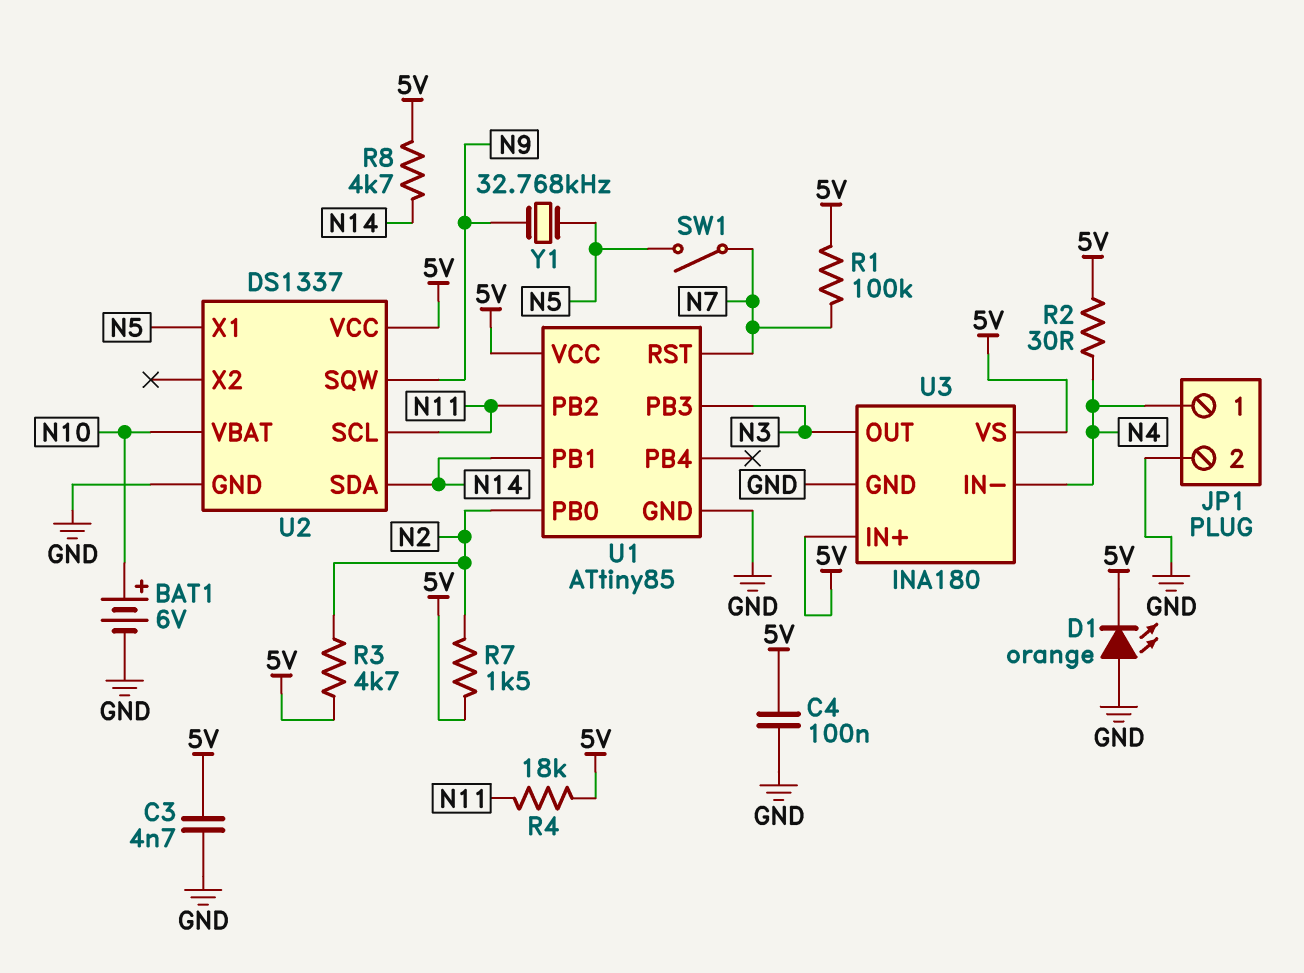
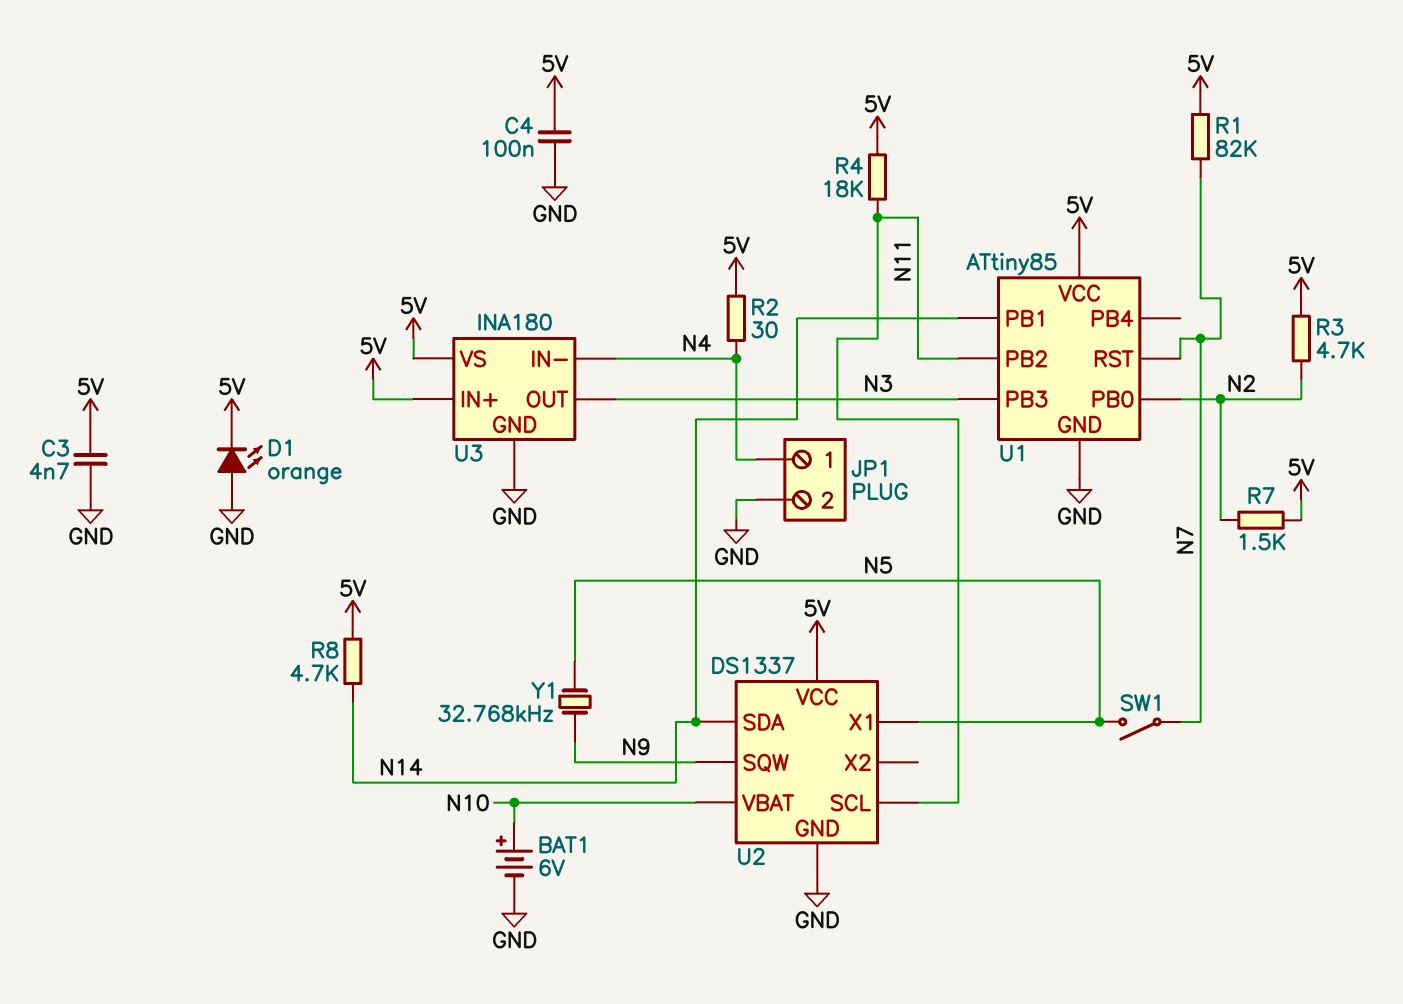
R1: 100k (5V, N7) -> 82k (5V, N7)

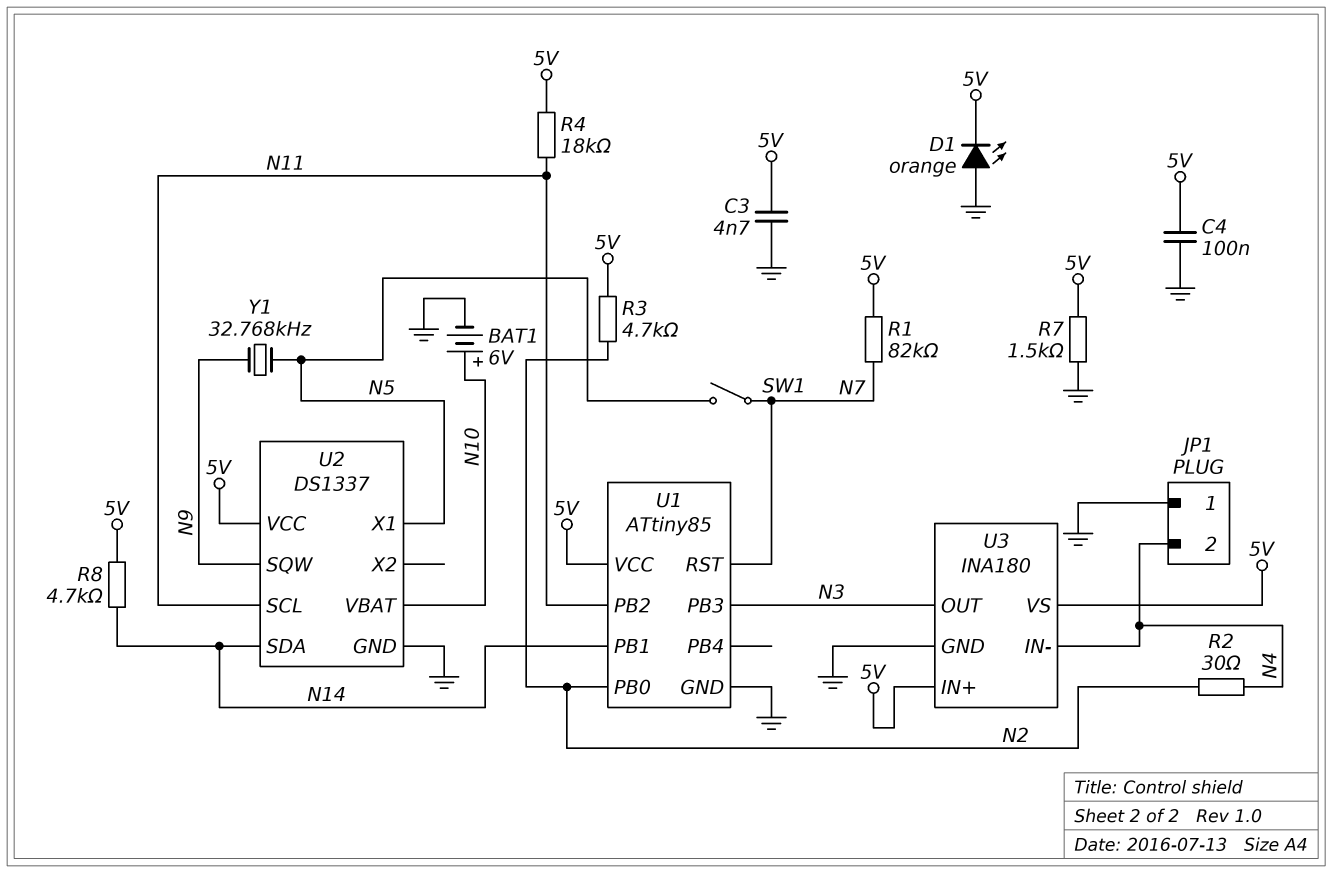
JP1 pin 1: N4 -> GND
JP1 pin 2: GND -> N4
R2: 30 (5V, N4) -> 30 (N2, N4)
R7: 1.5k (5V, N2) -> 1.5k (5V, GND)

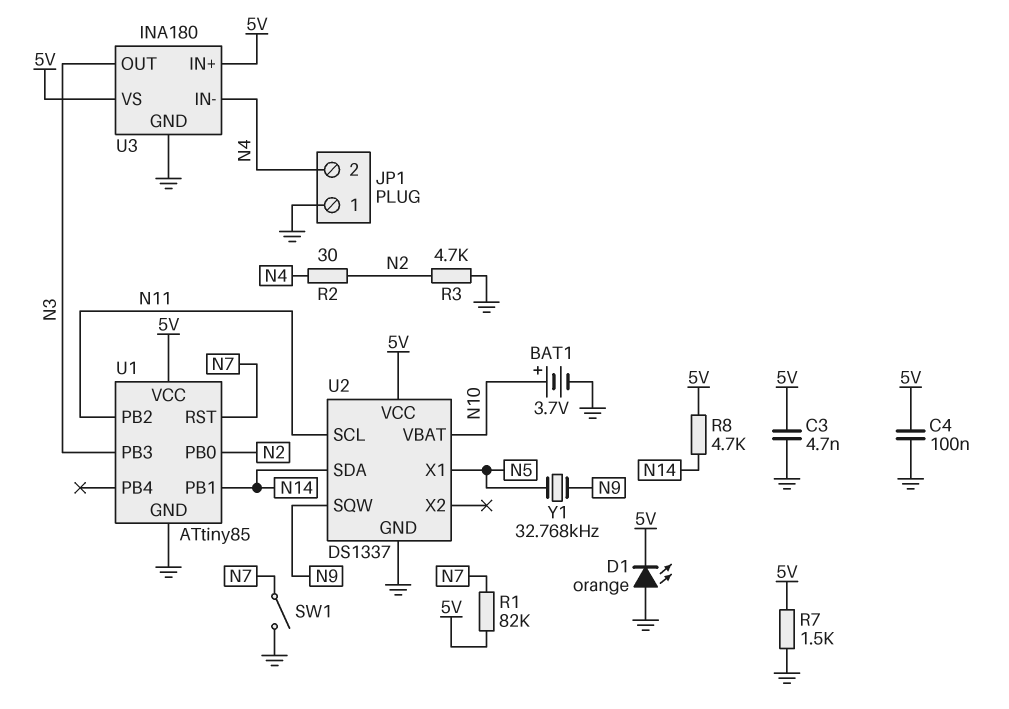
BAT1: 6V (plus N10, minus GND) -> 3.7V (plus N10, minus GND)
R3: 4.7k (5V, N2) -> 4.7k (GND, N2)
R4: 18k (5V, N11) -> none
SW1: switch (N5, N7) -> switch (GND, N7)

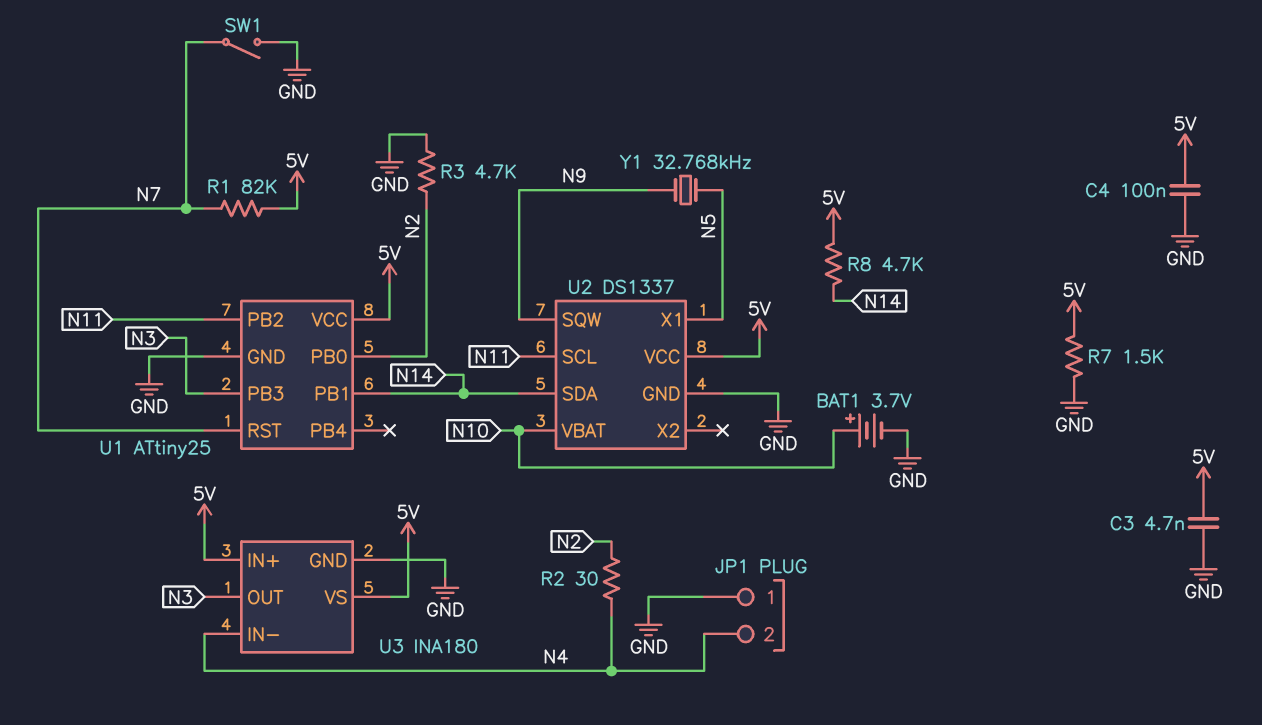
D1: LED orange (A GND, K 5V) -> none
U1: ATtiny85 -> ATtiny25

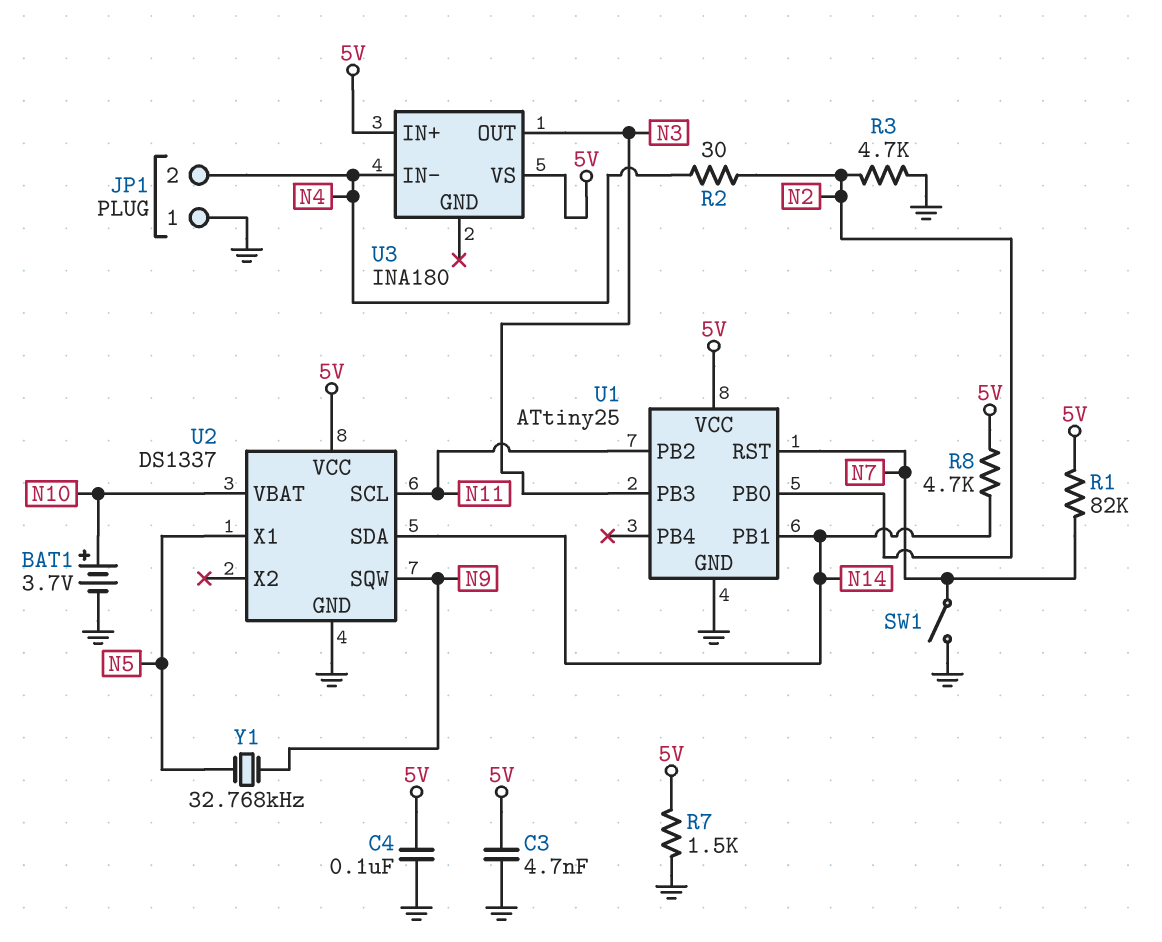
U3 pin GND: GND -> none

